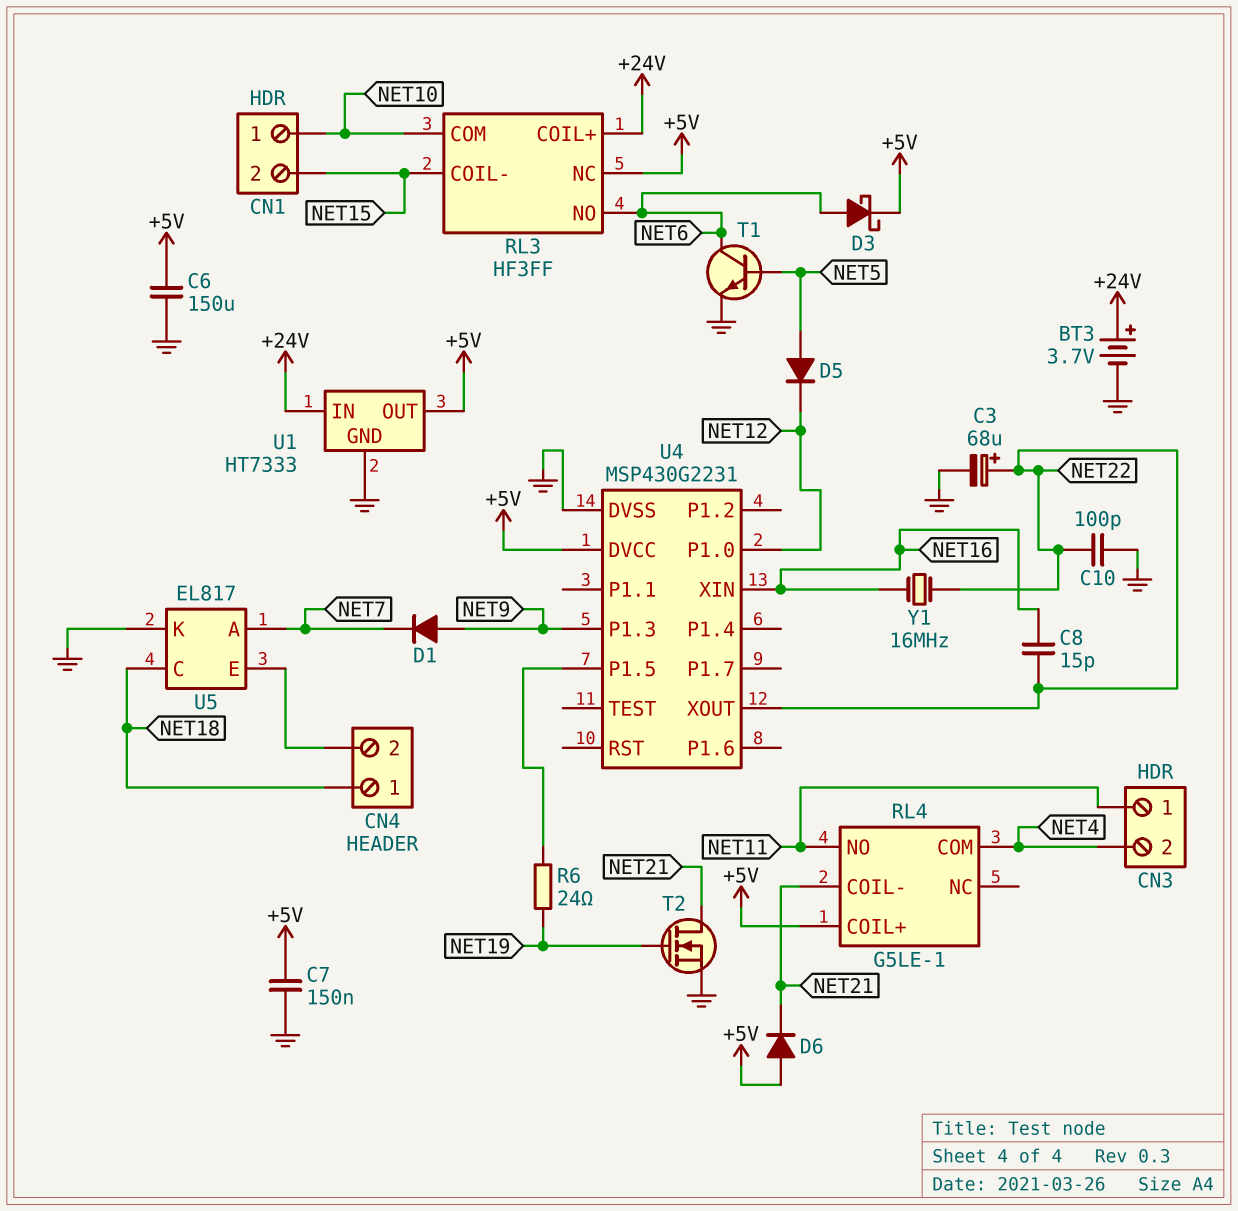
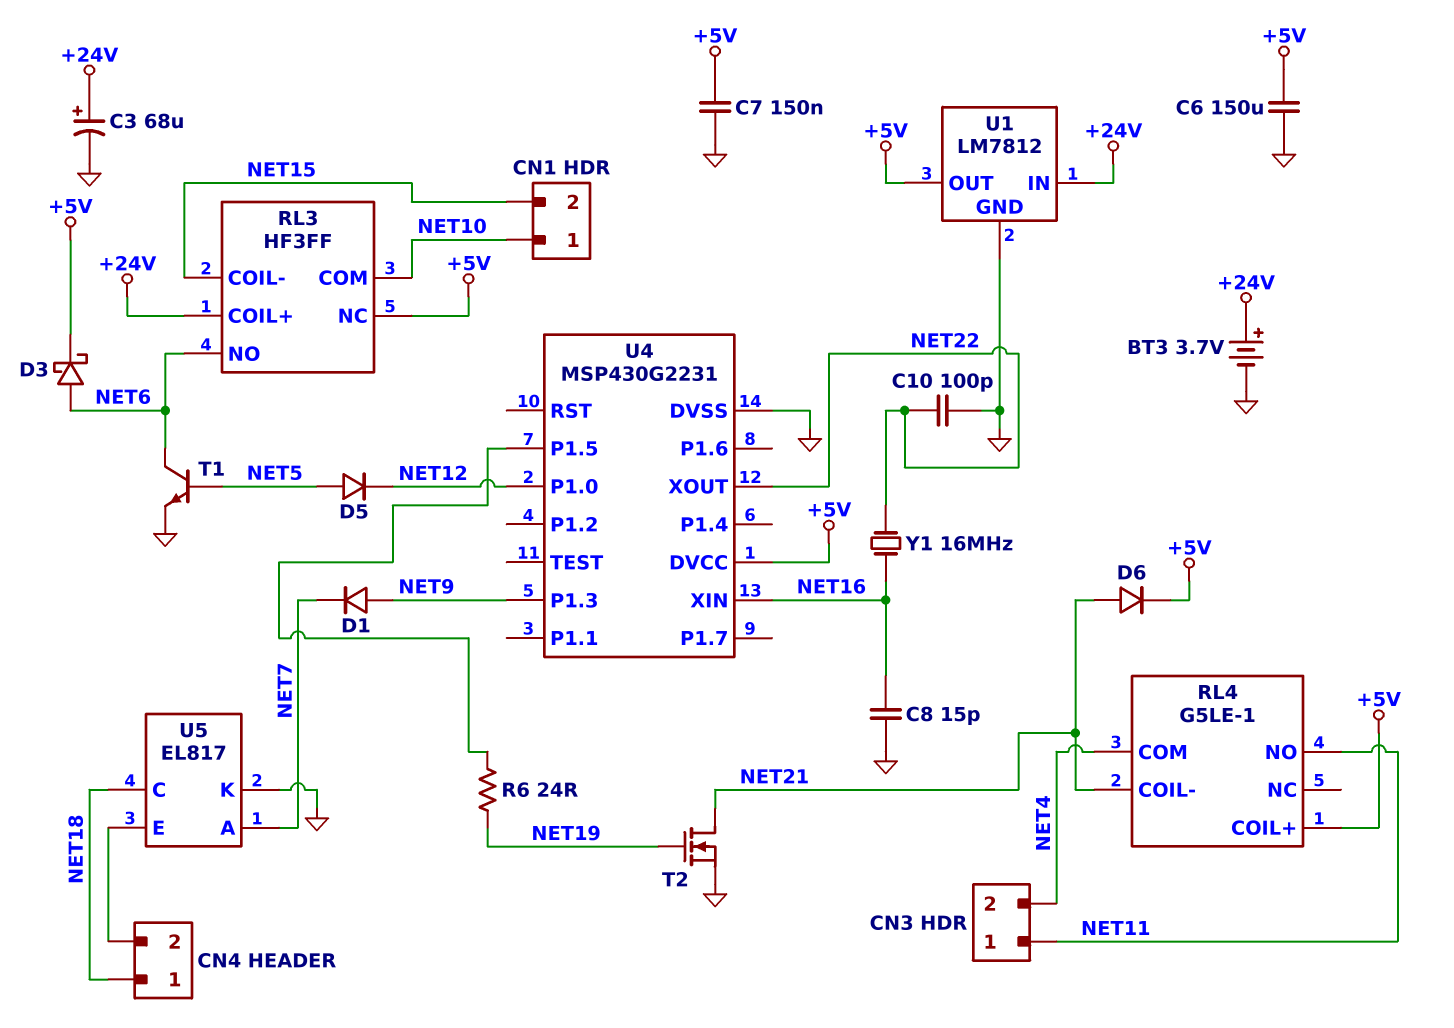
C3: 68uF (plus NET22, minus GND) -> 68uF (plus +24V, minus GND)
C8: 15pF (NET16, NET22) -> 15pF (GND, NET16)
D6: diode (A +5V, K NET21) -> diode (A NET21, K +5V)
U1: HT7333 -> LM7812

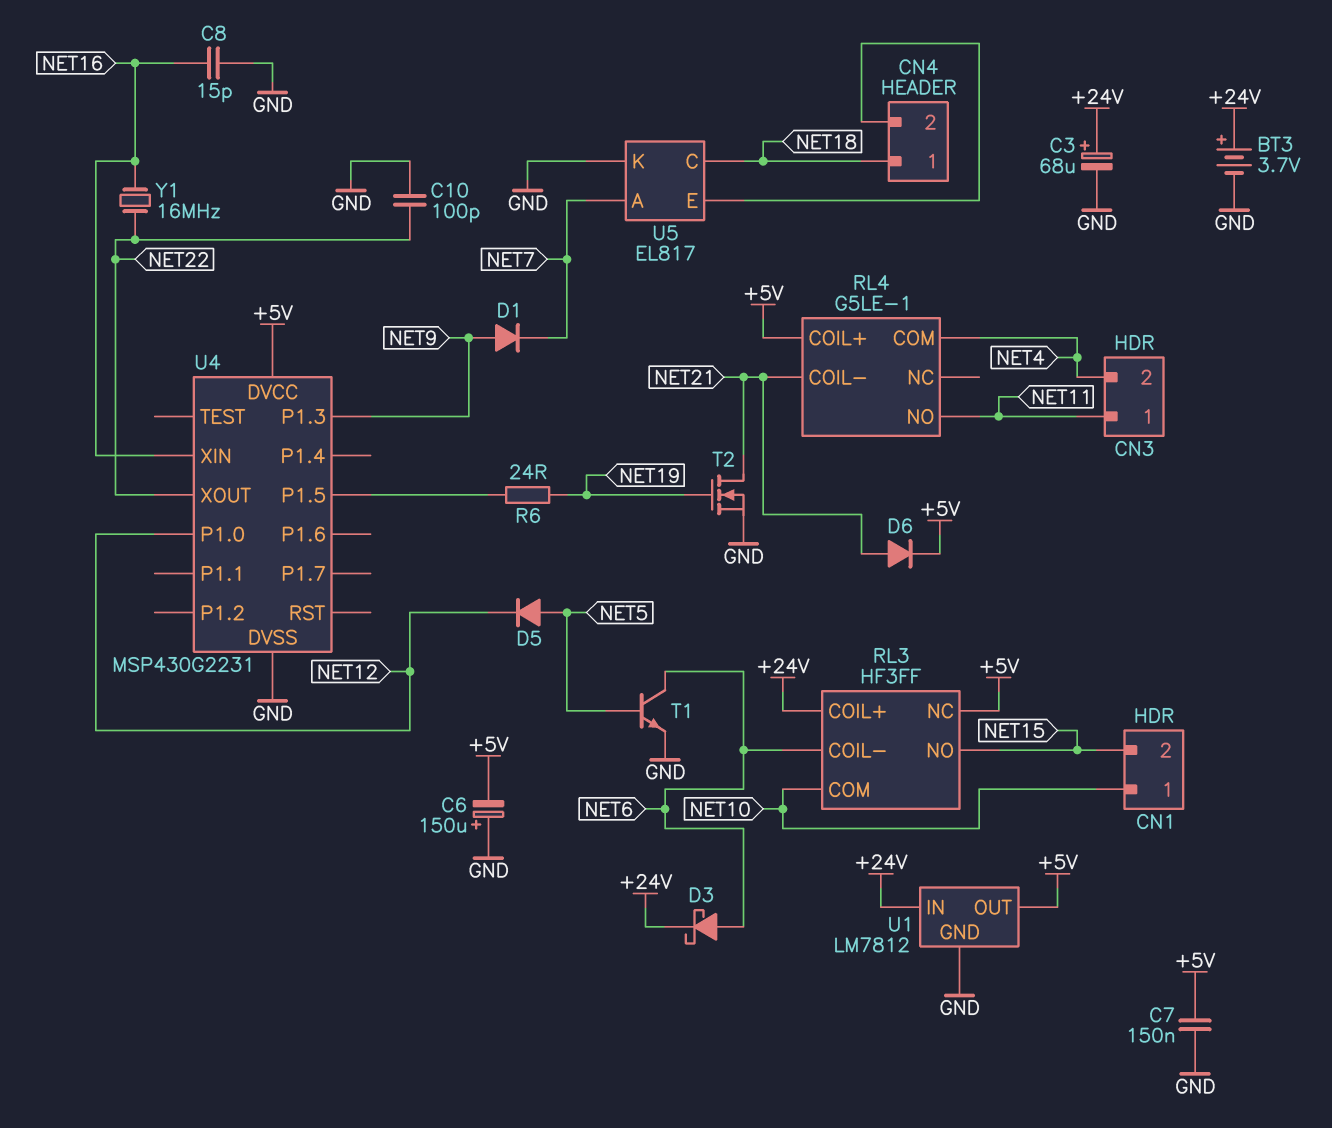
C6: 150uF (+5V, GND) -> 150uF (plus GND, minus +5V)
D3: schottky (A NET6, K +5V) -> schottky (A NET6, K +24V)
RL3 pin COIL-: NET15 -> NET6
RL3 pin NO: NET6 -> NET15

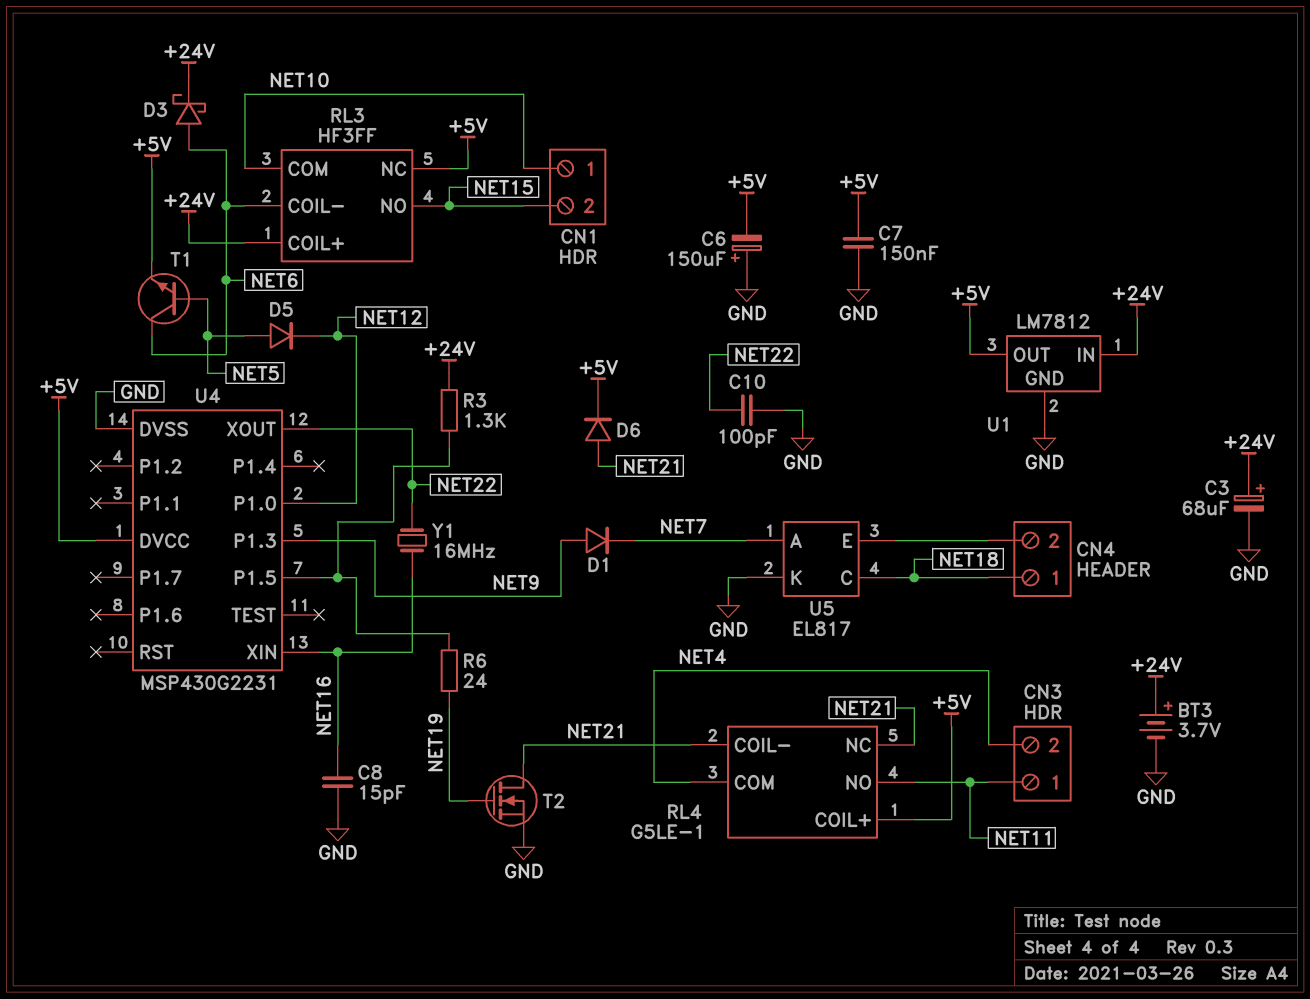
R3: none -> 1.3k (+24V, U4/P1.5)
RL4 pin NC: none -> NET21
T1: NPN (B NET5, C NET6, E GND) -> NPN (B NET5, C NET6, E +5V)

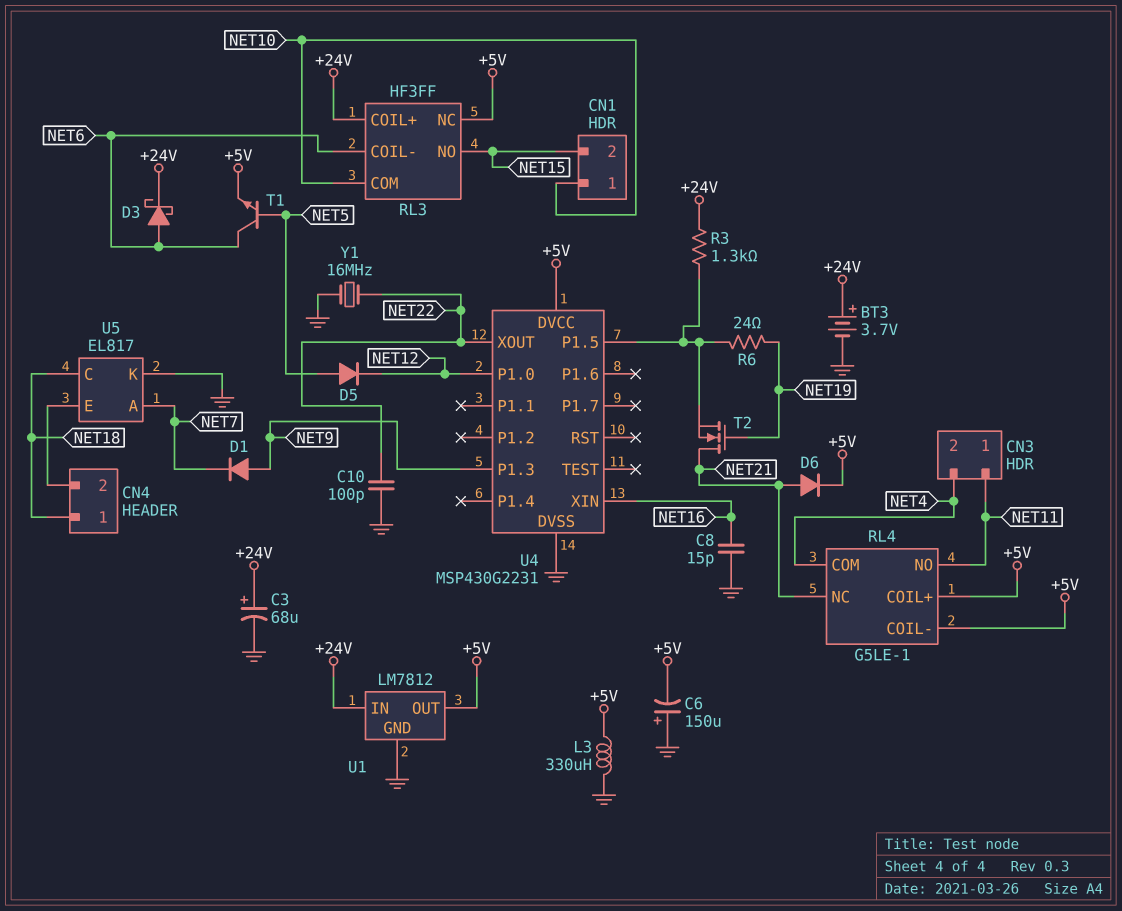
C7: 150nF (+5V, GND) -> none
L3: none -> 330uH (+5V, GND)
RL4 pin COIL-: NET21 -> +5V
T2: NMOS (G NET19, D NET21, S GND) -> NMOS (G NET19, D NET21, S U4/P1.5)
Y1: 16MHz (NET16, NET22) -> 16MHz (GND, NET22)

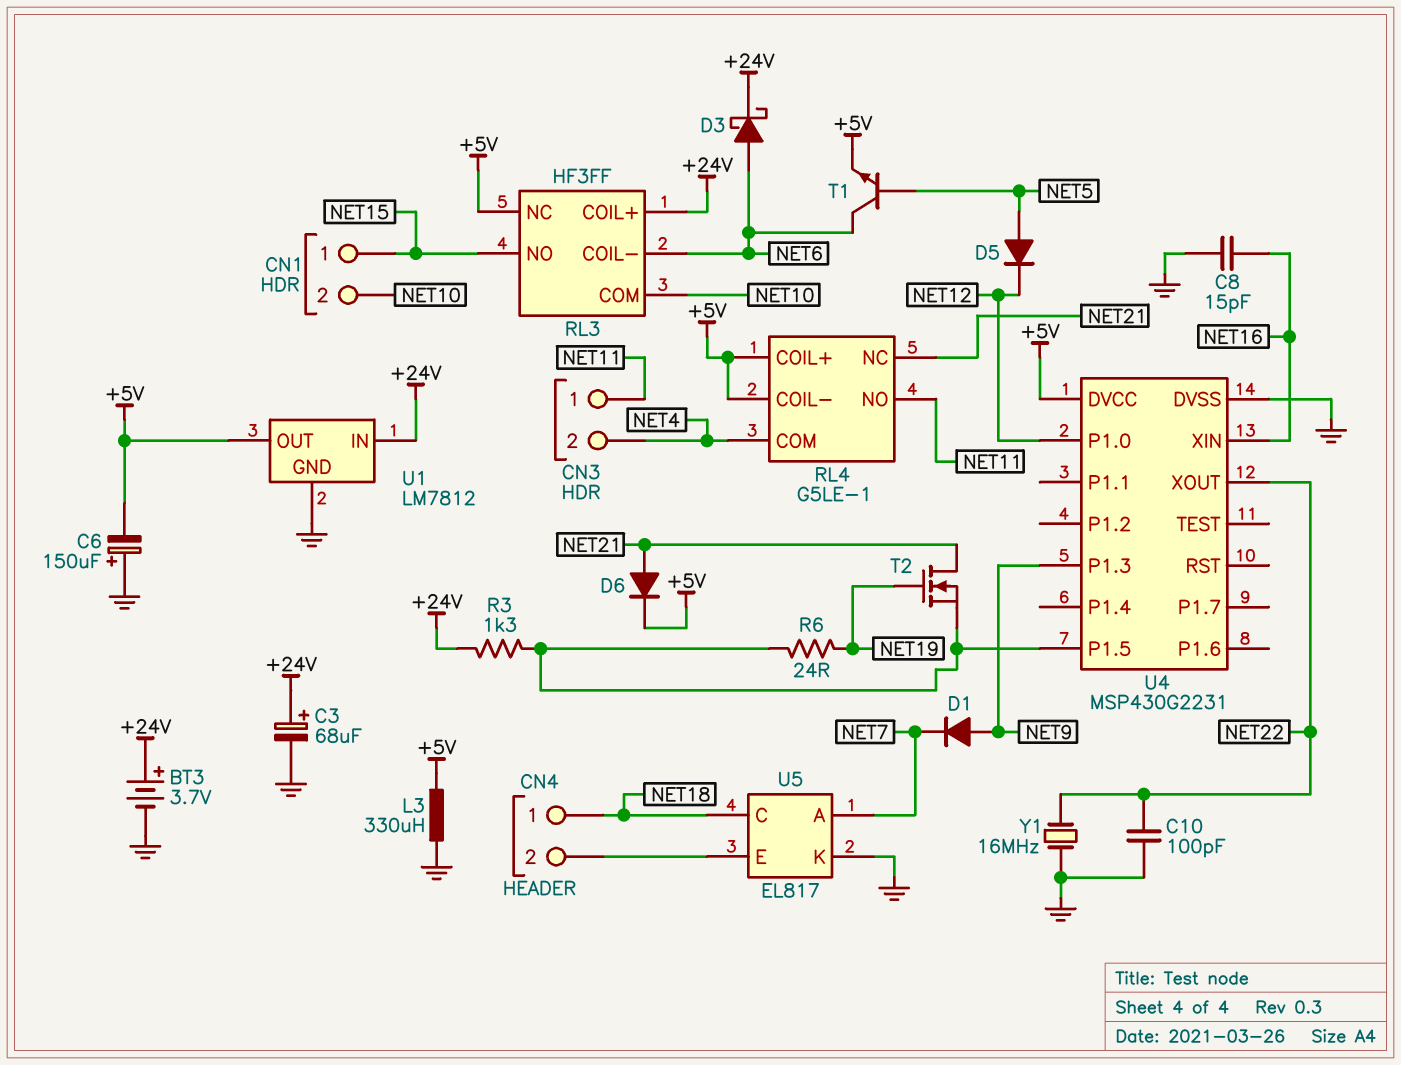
CN1 pin 1: NET10 -> NET15
CN1 pin 2: NET15 -> NET10

